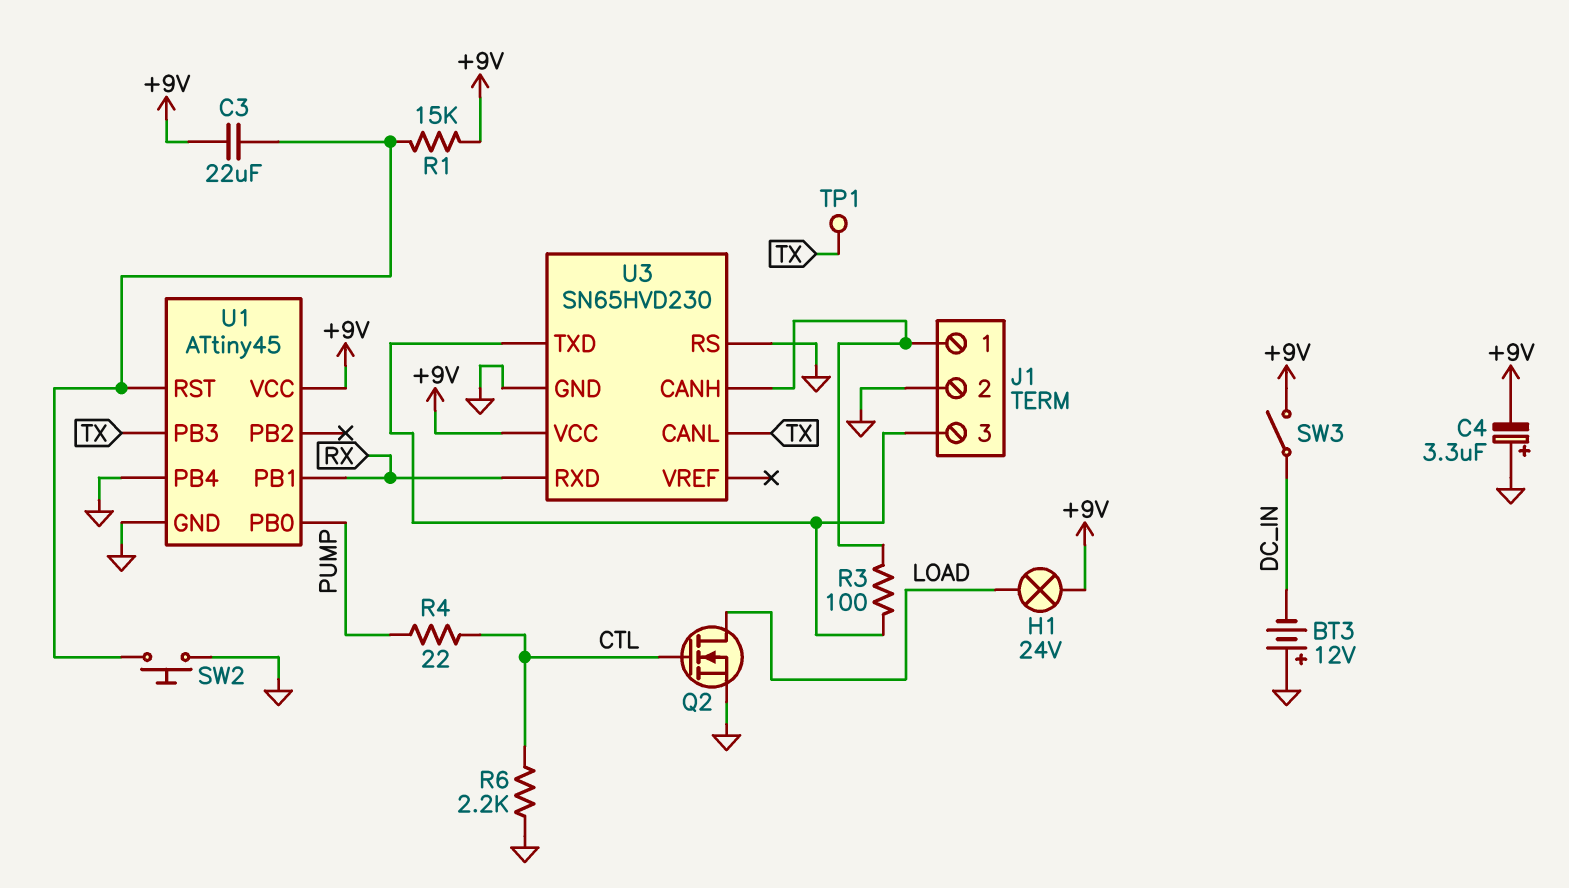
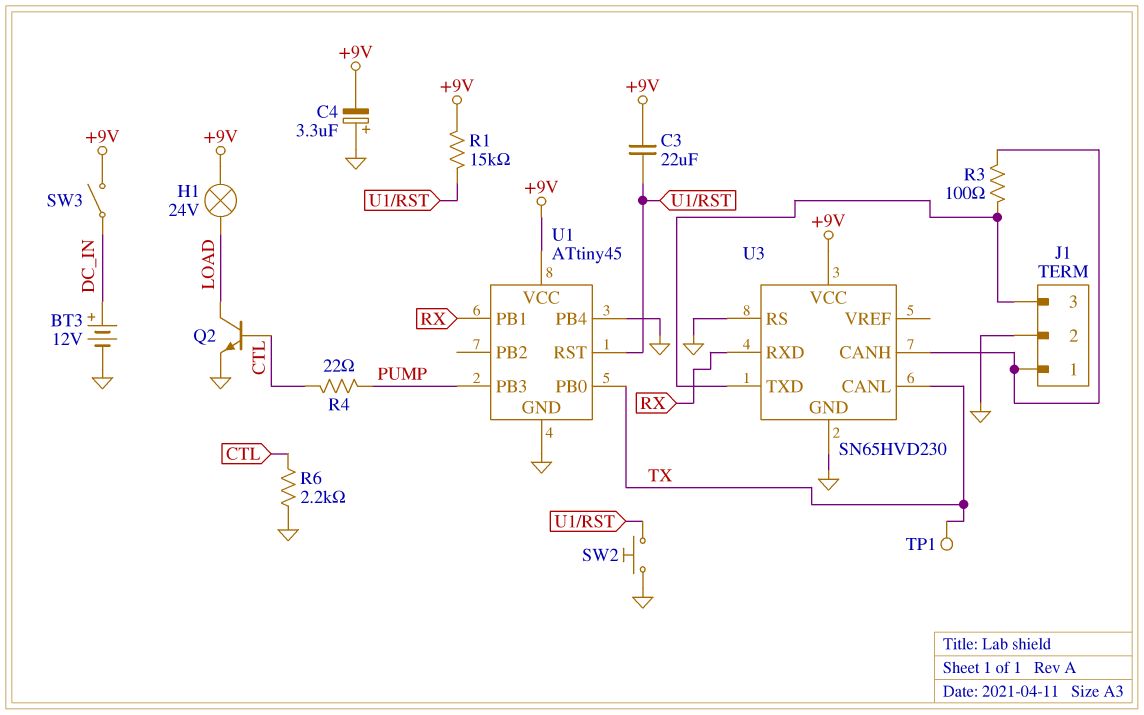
BT3: 12V (plus GND, minus DC_IN) -> 12V (plus DC_IN, minus GND)
Q2: NMOS (G CTL, D LOAD, S GND) -> NPN (B CTL, C LOAD, E GND)
U1 pin PB0: PUMP -> TX
U1 pin PB3: TX -> PUMP

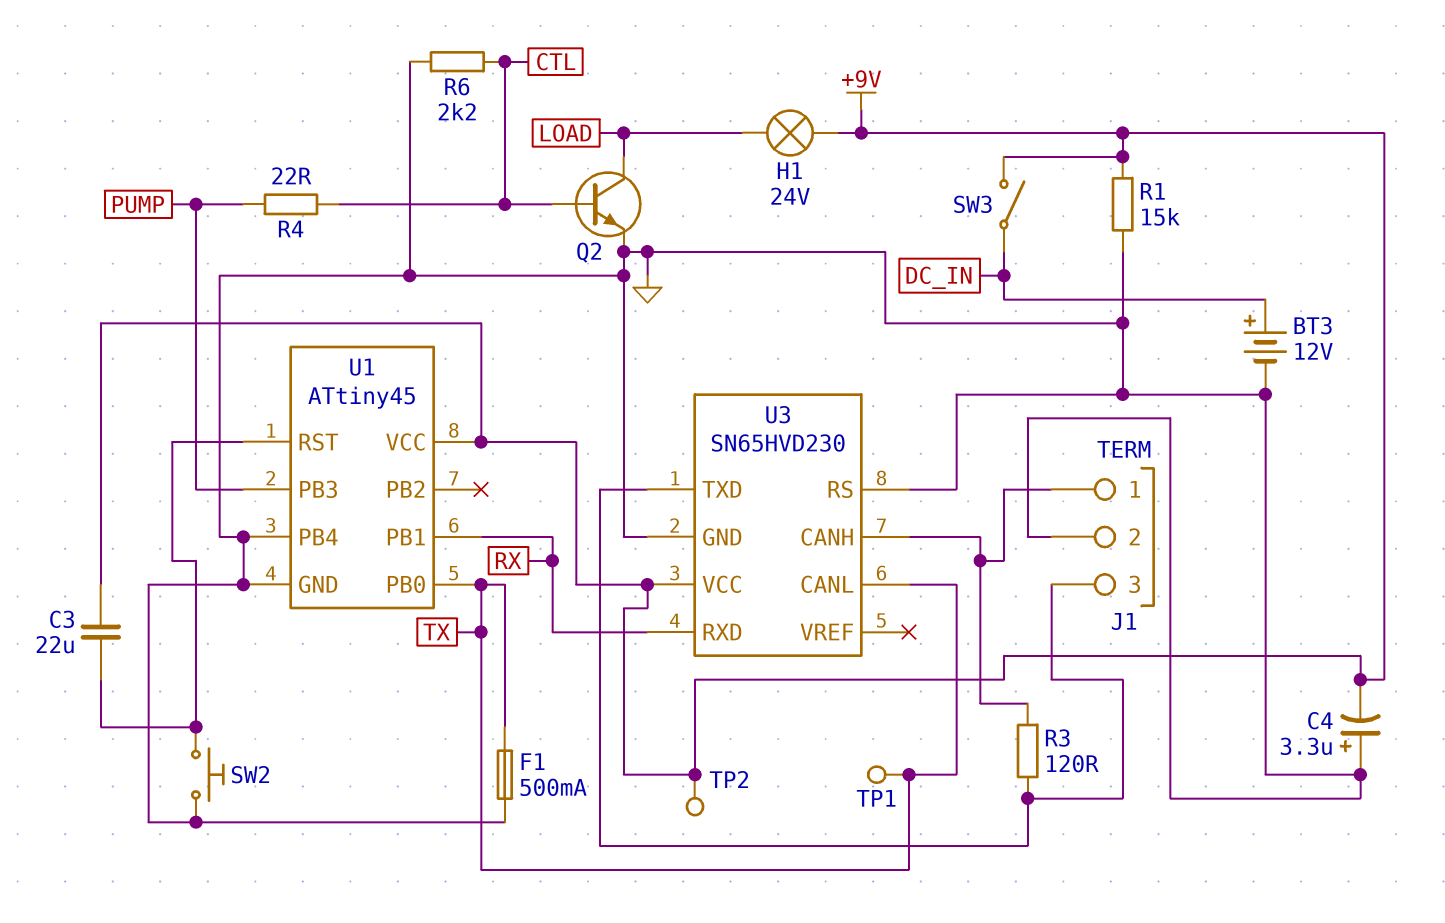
F1: none -> 500mA (GND, TX)
R1: 15k (+9V, U1/RST) -> 15k (+9V, GND)
R3: 100 (J1/1, J1/3) -> 120 (J1/1, J1/3)
TP2: none -> test point (+9V)

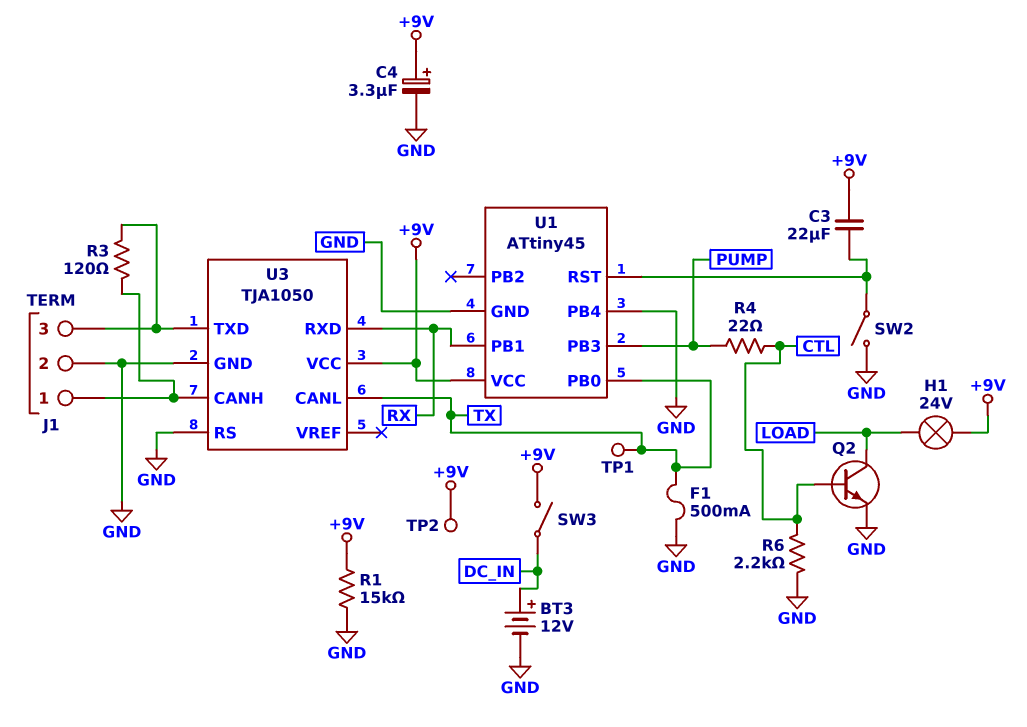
C4: 3.3uF (plus GND, minus +9V) -> 3.3uF (plus +9V, minus GND)
SW2: button (GND, U1/RST) -> switch (GND, U1/RST)
U3: SN65HVD230 -> TJA1050

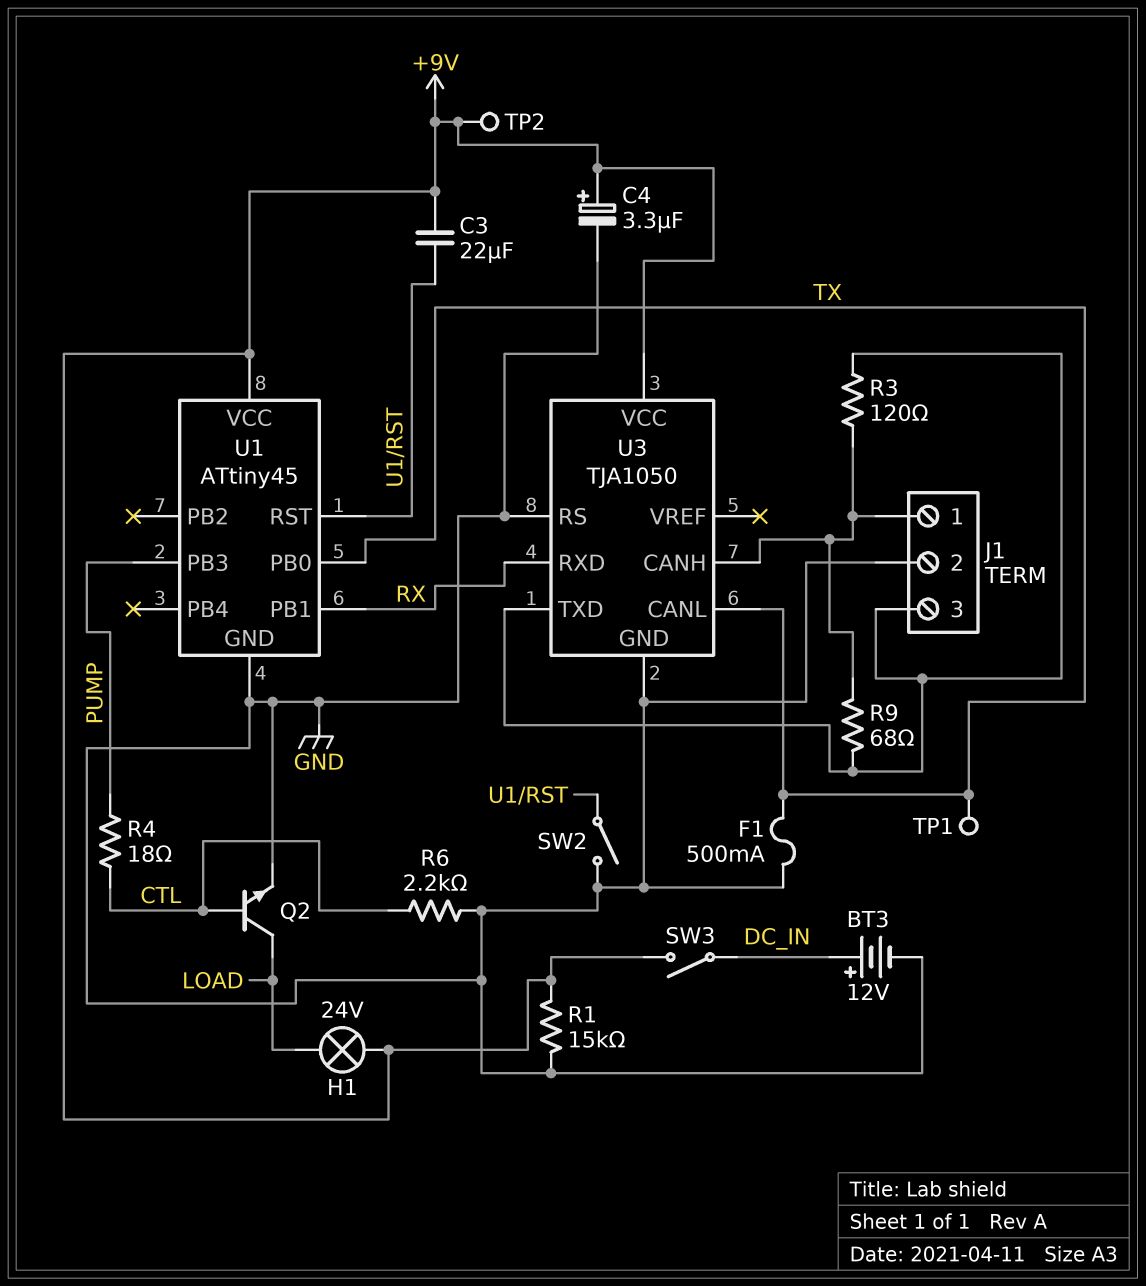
R4: 22 (CTL, PUMP) -> 18 (CTL, PUMP)
R9: none -> 68 (J1/1, J1/3)
U1 pin PB4: GND -> none

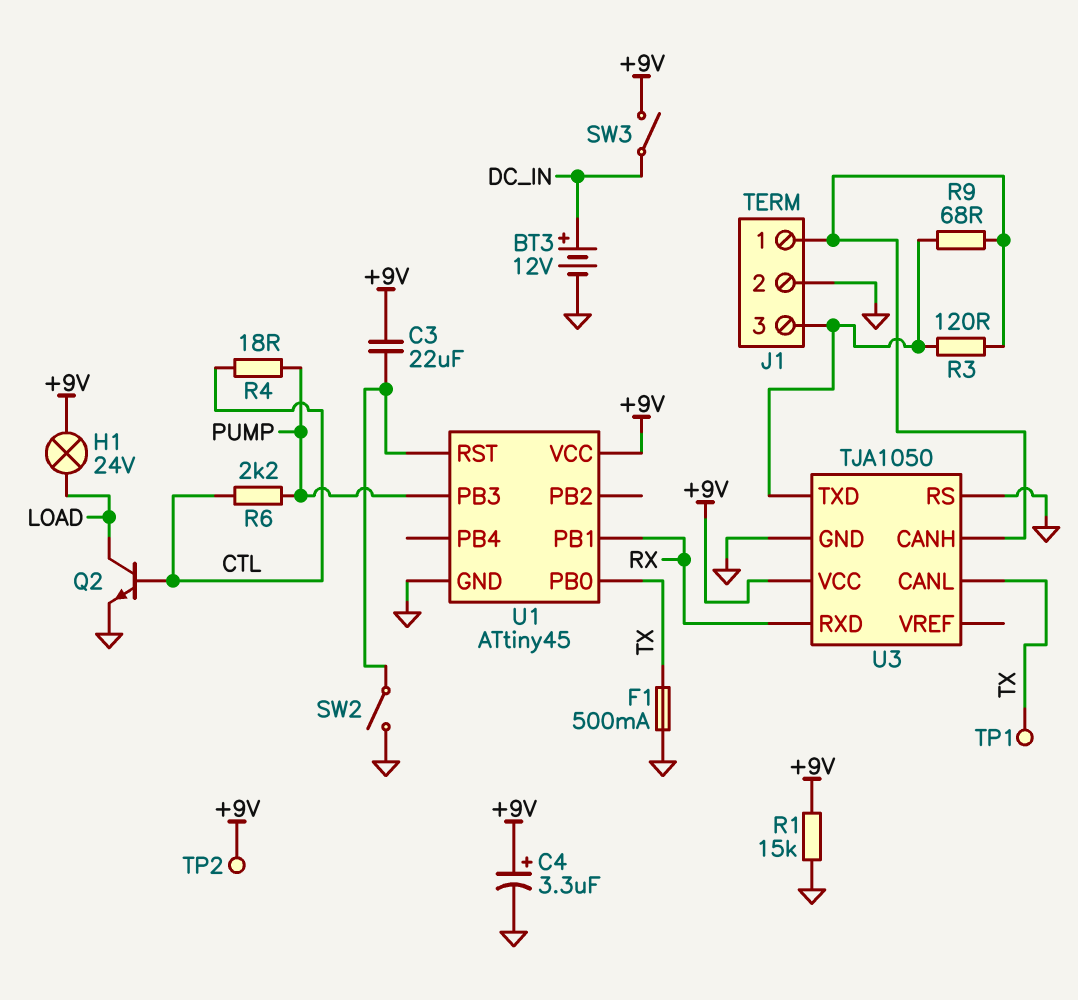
R6: 2.2k (CTL, GND) -> 2.2k (CTL, PUMP)

